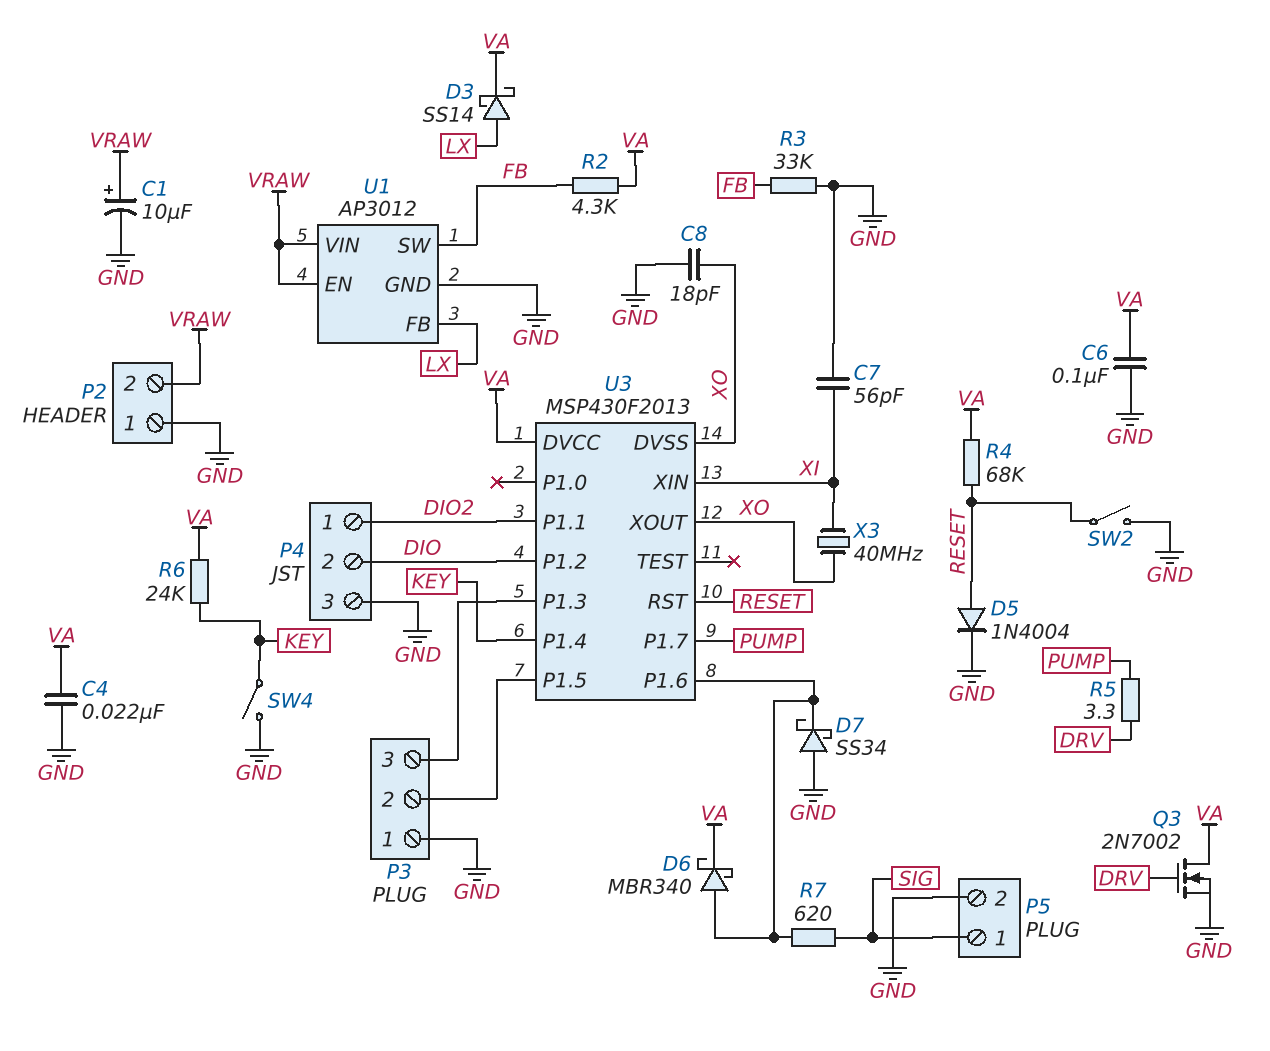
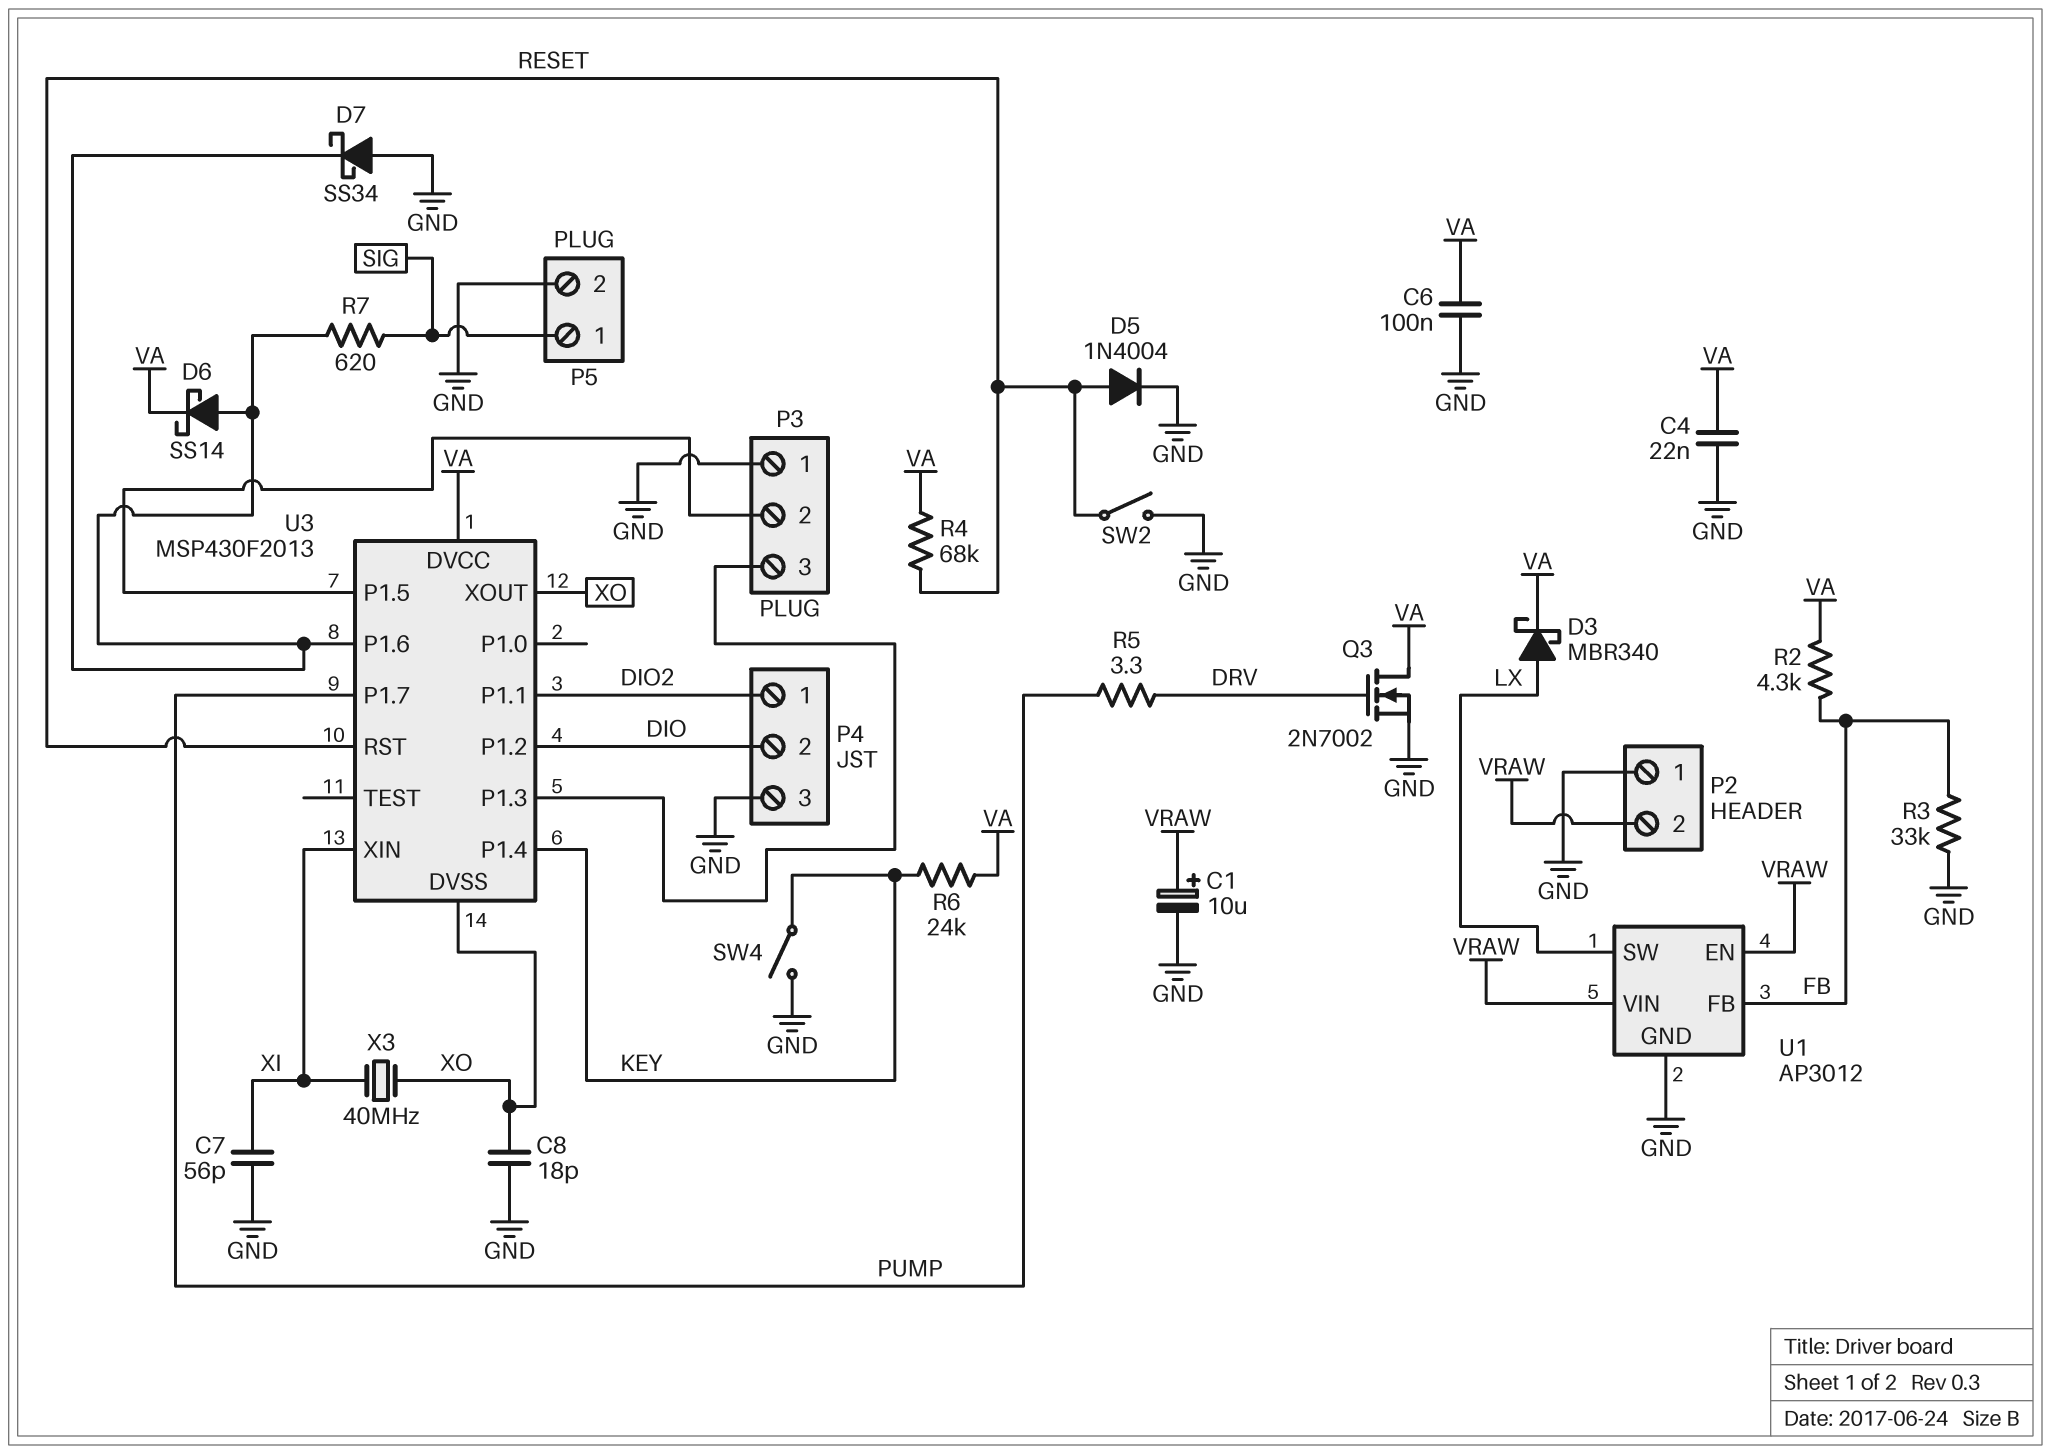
D3: schottky SS14 (A LX, K VA) -> schottky MBR340 (A LX, K VA)
D6: schottky MBR340 (A U3/P1.6, K VA) -> schottky SS14 (A U3/P1.6, K VA)
U1 pin FB: LX -> FB
U1 pin SW: FB -> LX

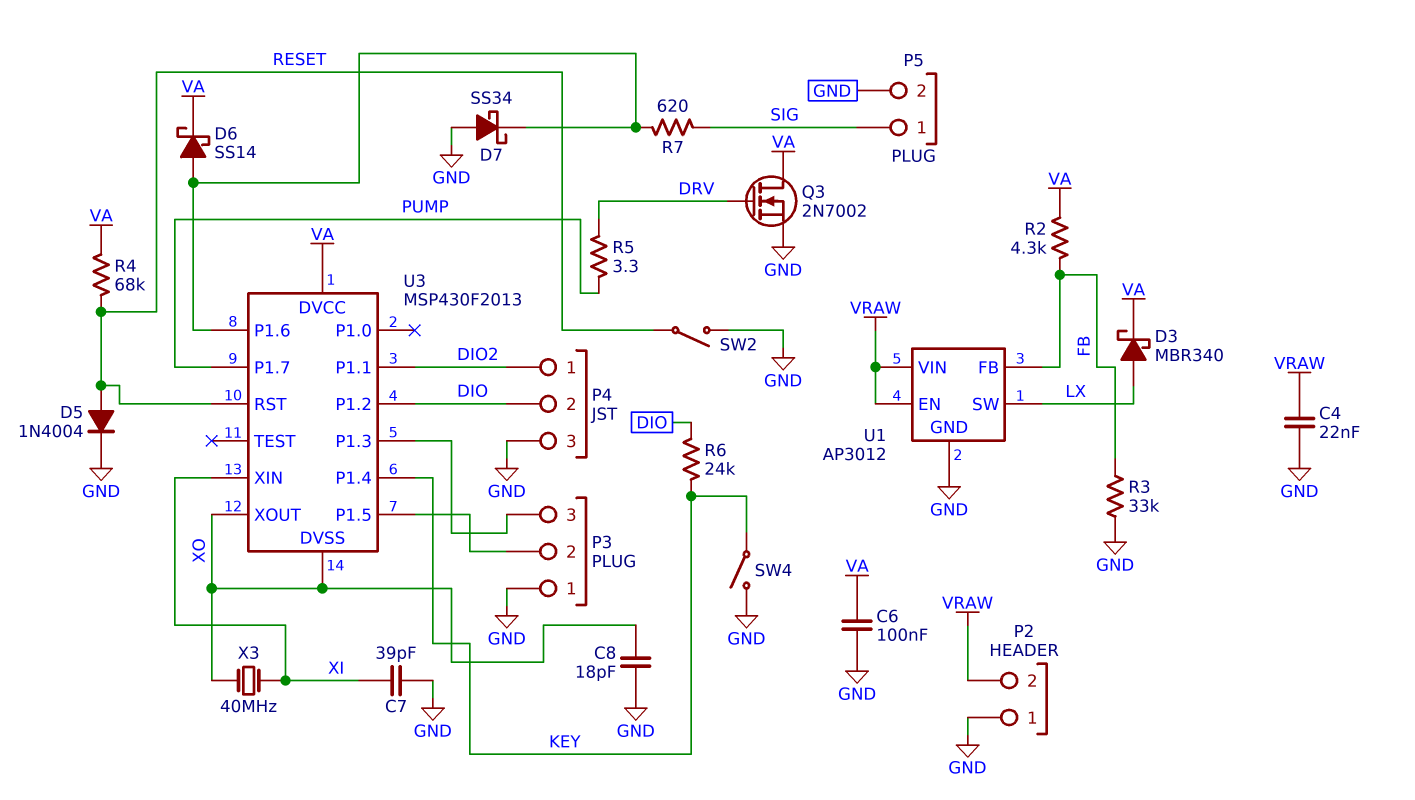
C1: 10uF (plus VRAW, minus GND) -> none
C4: 22nF (GND, VA) -> 22nF (GND, VRAW)
C7: 56pF (GND, XI) -> 39pF (GND, XI)
R6: 24k (KEY, VA) -> 24k (DIO, KEY)

